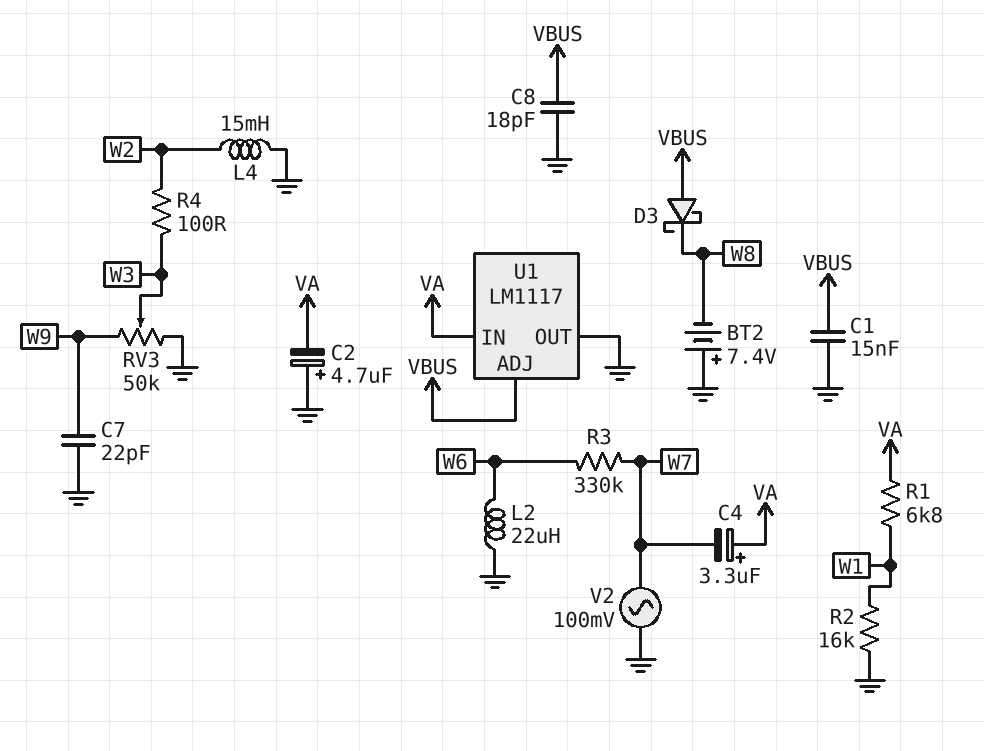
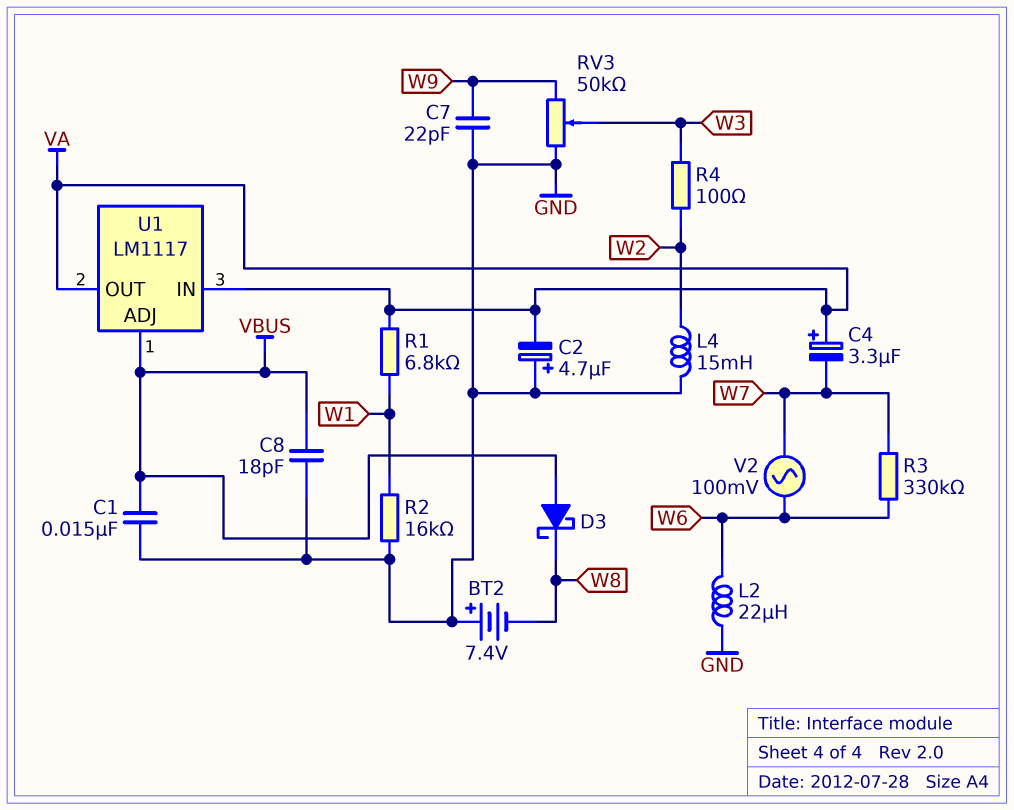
U1 pin OUT: GND -> VA
V2: AC 100mV (GND, W7) -> AC 100mV (W6, W7)

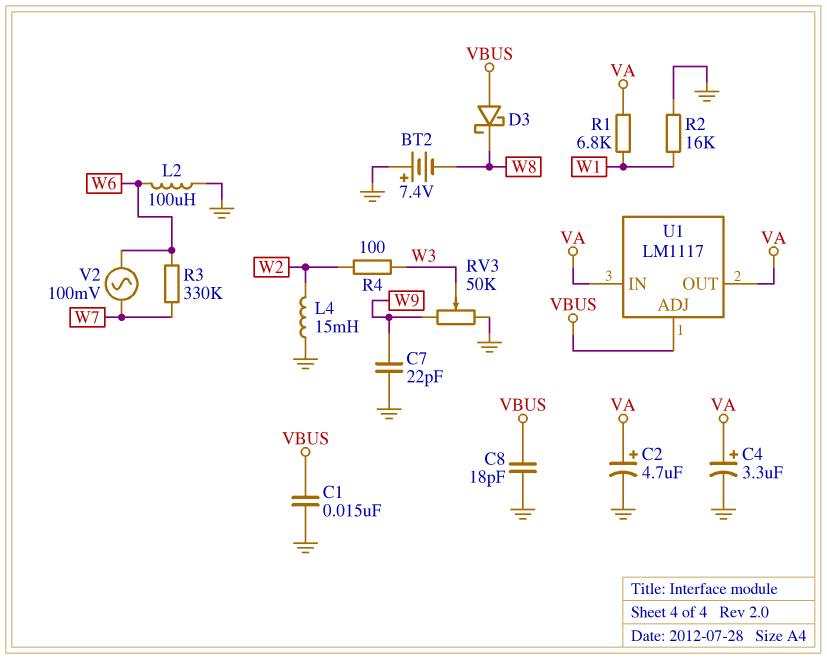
C2: 4.7uF (plus GND, minus VA) -> 4.7uF (plus VA, minus GND)
C4: 3.3uF (plus VA, minus W7) -> 3.3uF (plus VA, minus GND)
L2: 22uH (GND, W6) -> 100uH (GND, W6)

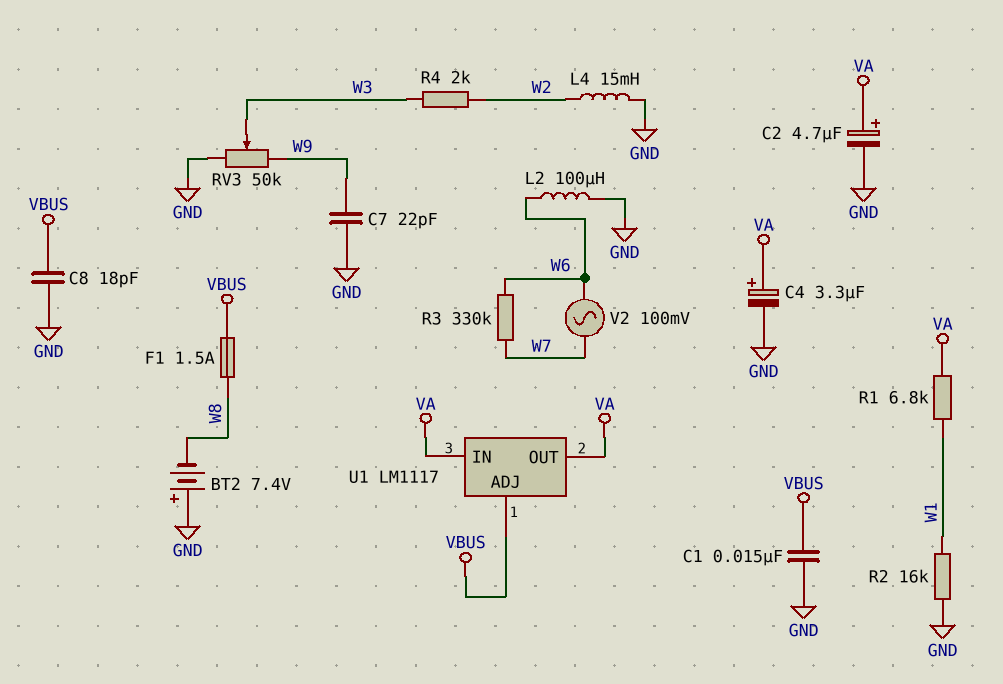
D3: schottky (A VBUS, K W8) -> none
F1: none -> 1.5A (VBUS, W8)
R4: 100 (W2, W3) -> 2k (W2, W3)

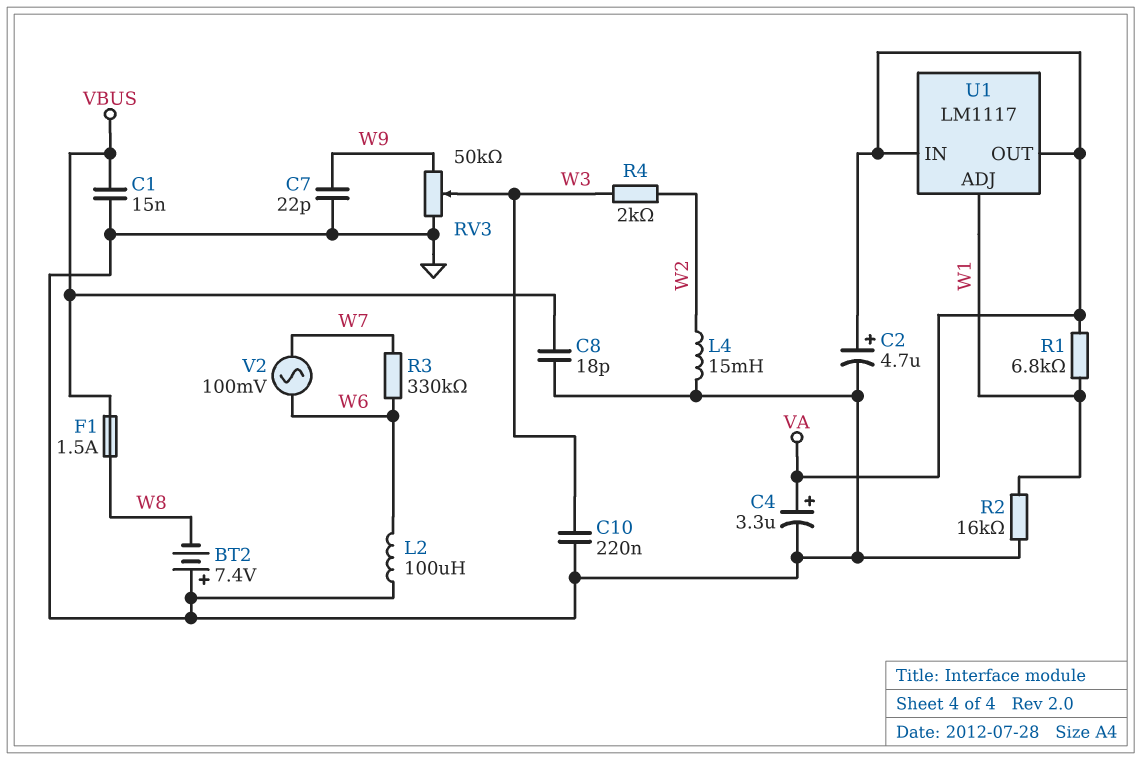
C10: none -> 220nF (GND, W3)
U1 pin ADJ: VBUS -> W1

